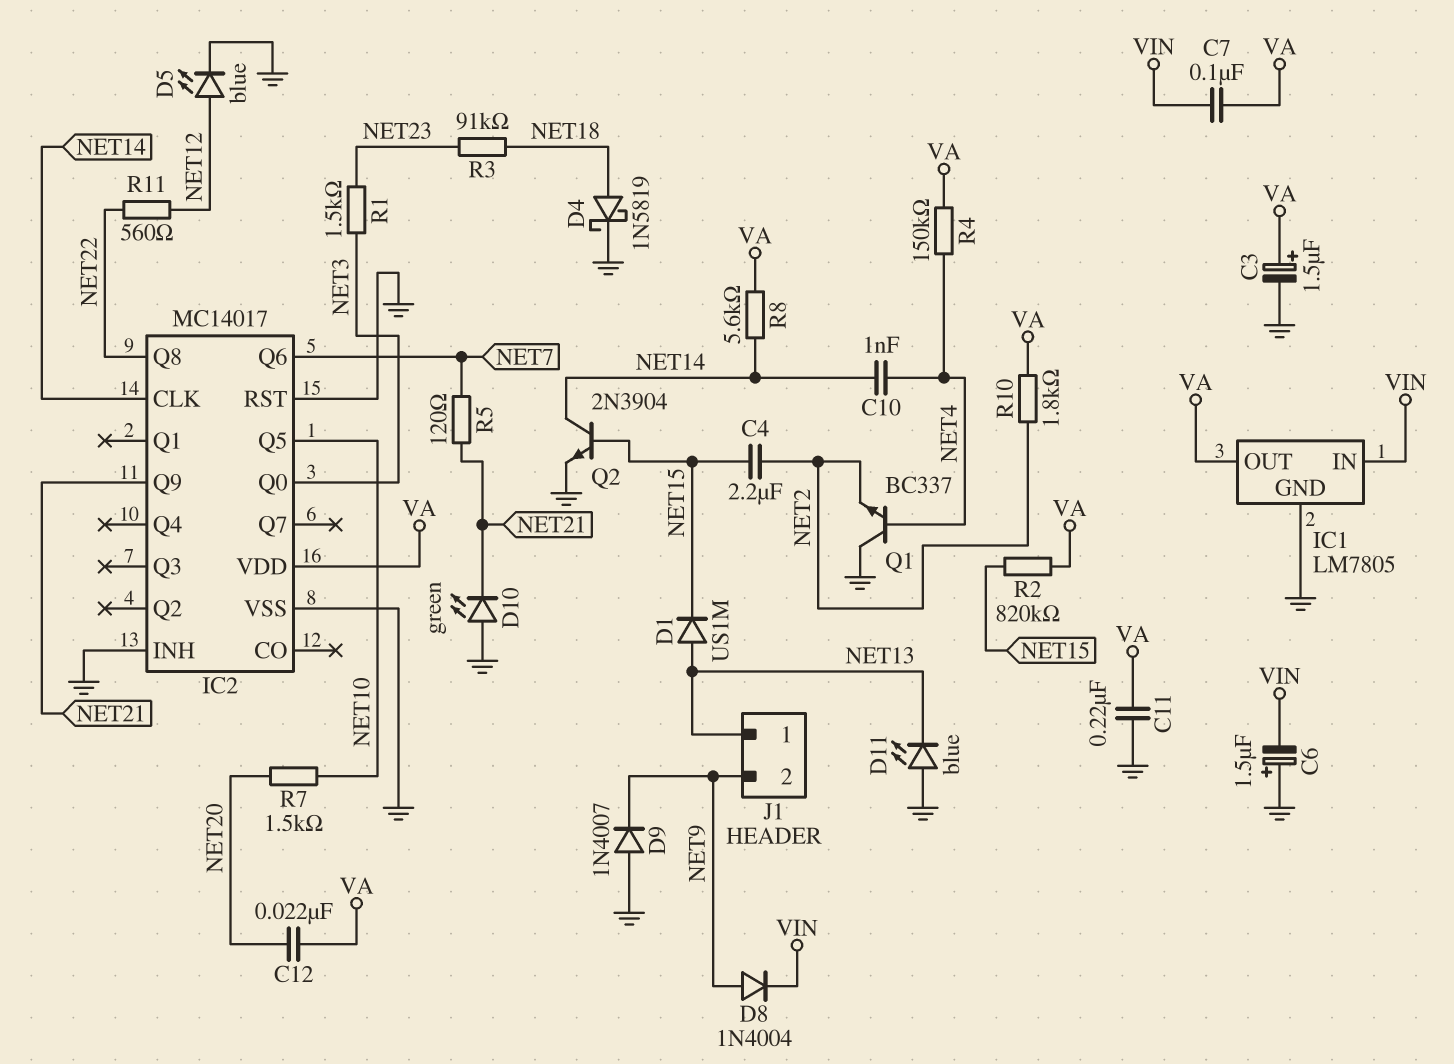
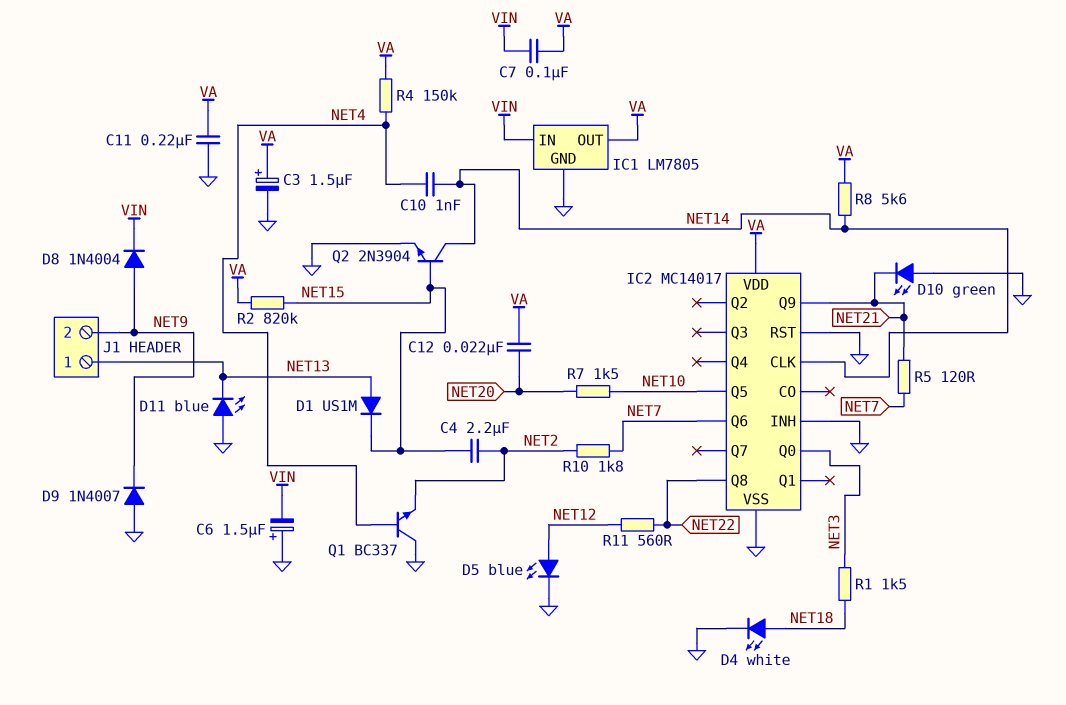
D4: schottky 1N5819 (A NET18, K GND) -> LED white (A NET18, K GND)
R1: 1.5k (NET3, NET23) -> 1.5k (NET3, NET18)
R3: 91k (NET18, NET23) -> none
R10: 1.8k (NET2, VA) -> 1.8k (NET2, NET7)

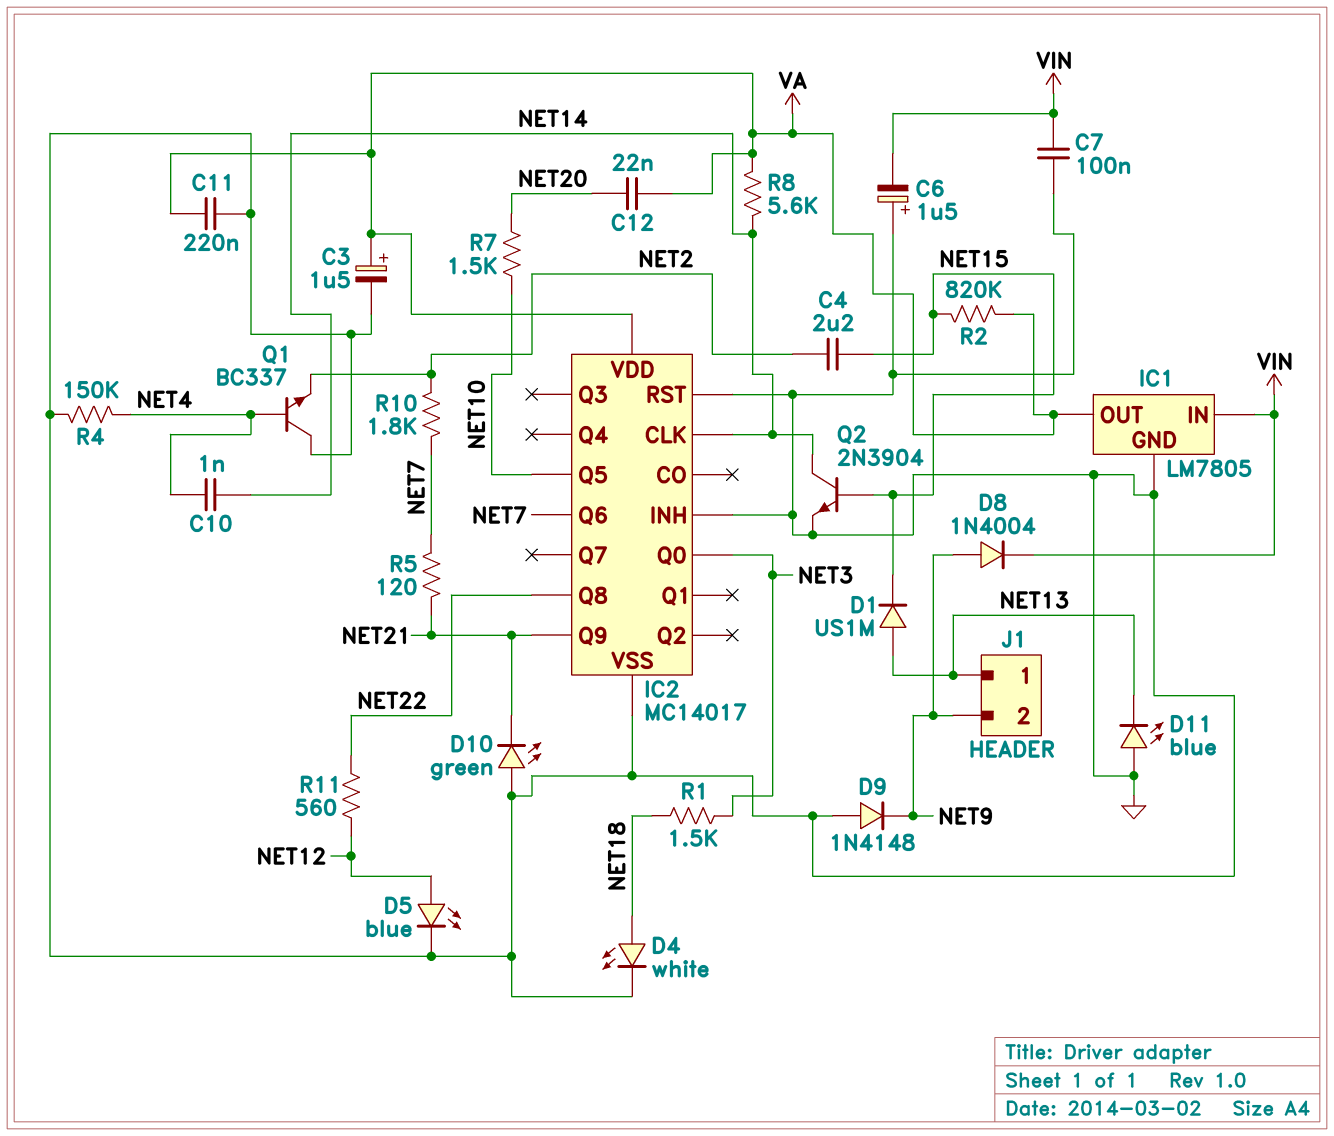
C7: 100nF (VA, VIN) -> 100nF (GND, VIN)
D9: diode 1N4007 (A GND, K NET9) -> diode 1N4148 (A GND, K NET9)
R4: 150k (NET4, VA) -> 150k (GND, NET4)

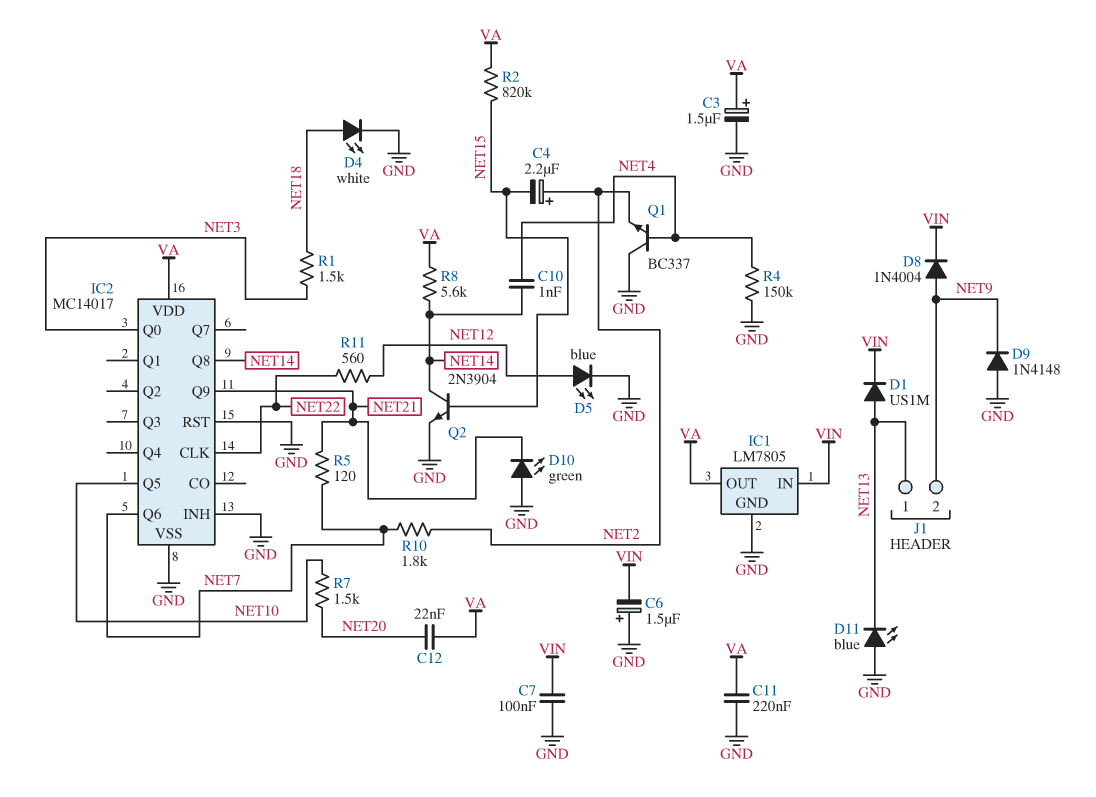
C4: 2.2uF (NET2, NET15) -> 2.2uF (plus NET2, minus NET15)
D1: diode US1M (A NET13, K NET15) -> diode US1M (A NET13, K VIN)
IC2 pin CLK: NET14 -> NET22
IC2 pin Q8: NET22 -> NET14

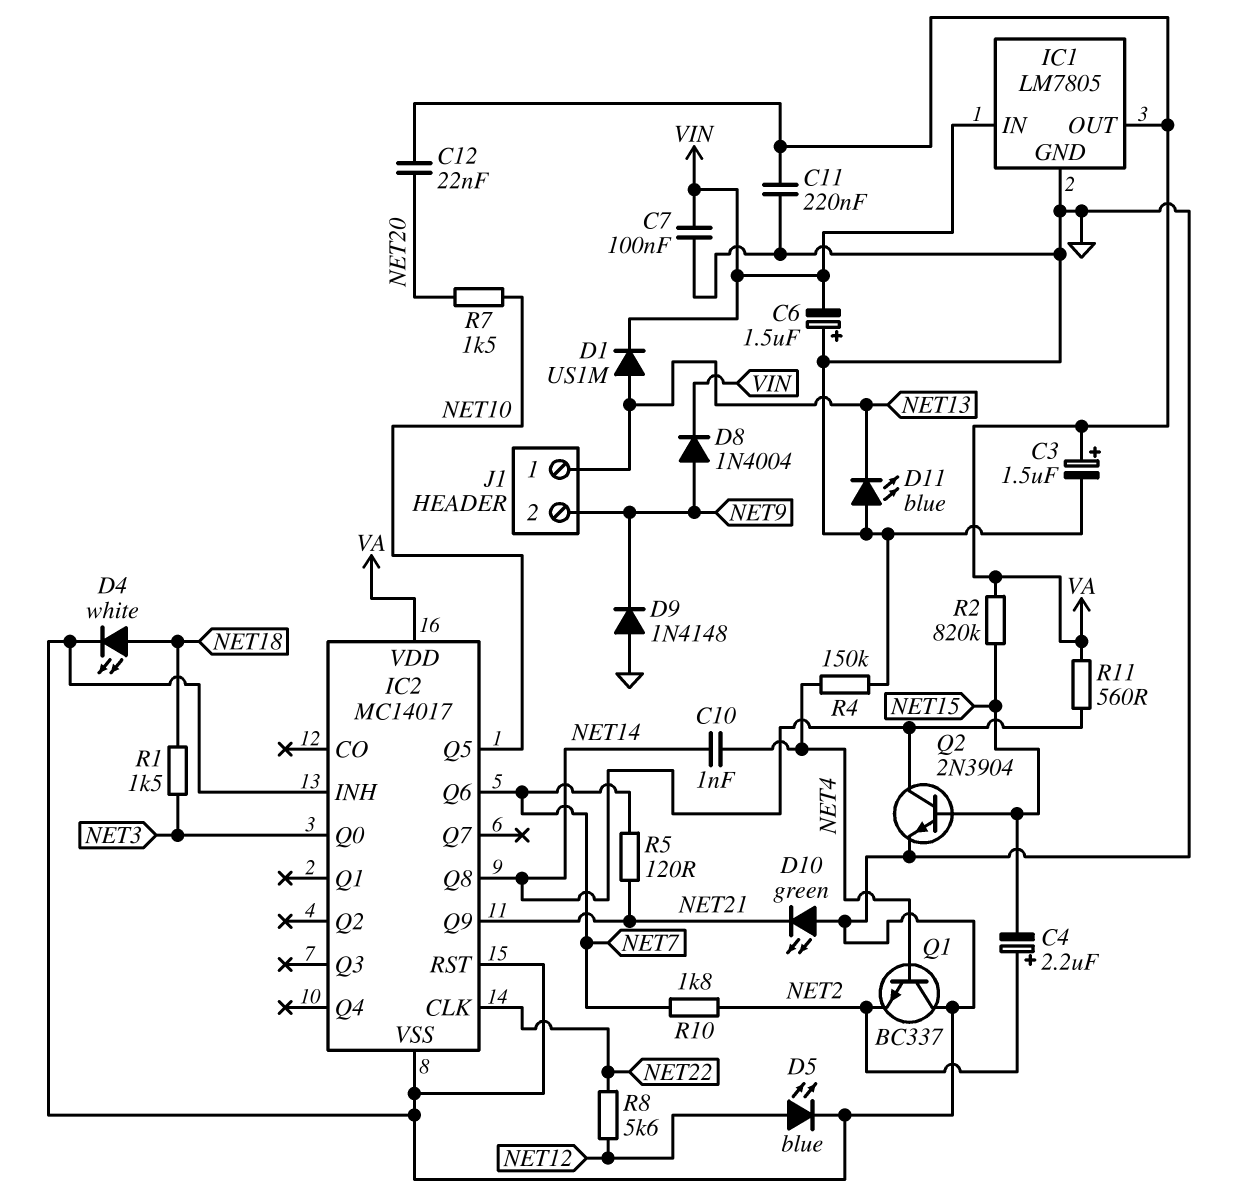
R8: 5.6k (NET14, VA) -> 5.6k (NET12, NET22)
R11: 560 (NET12, NET22) -> 560 (NET14, VA)

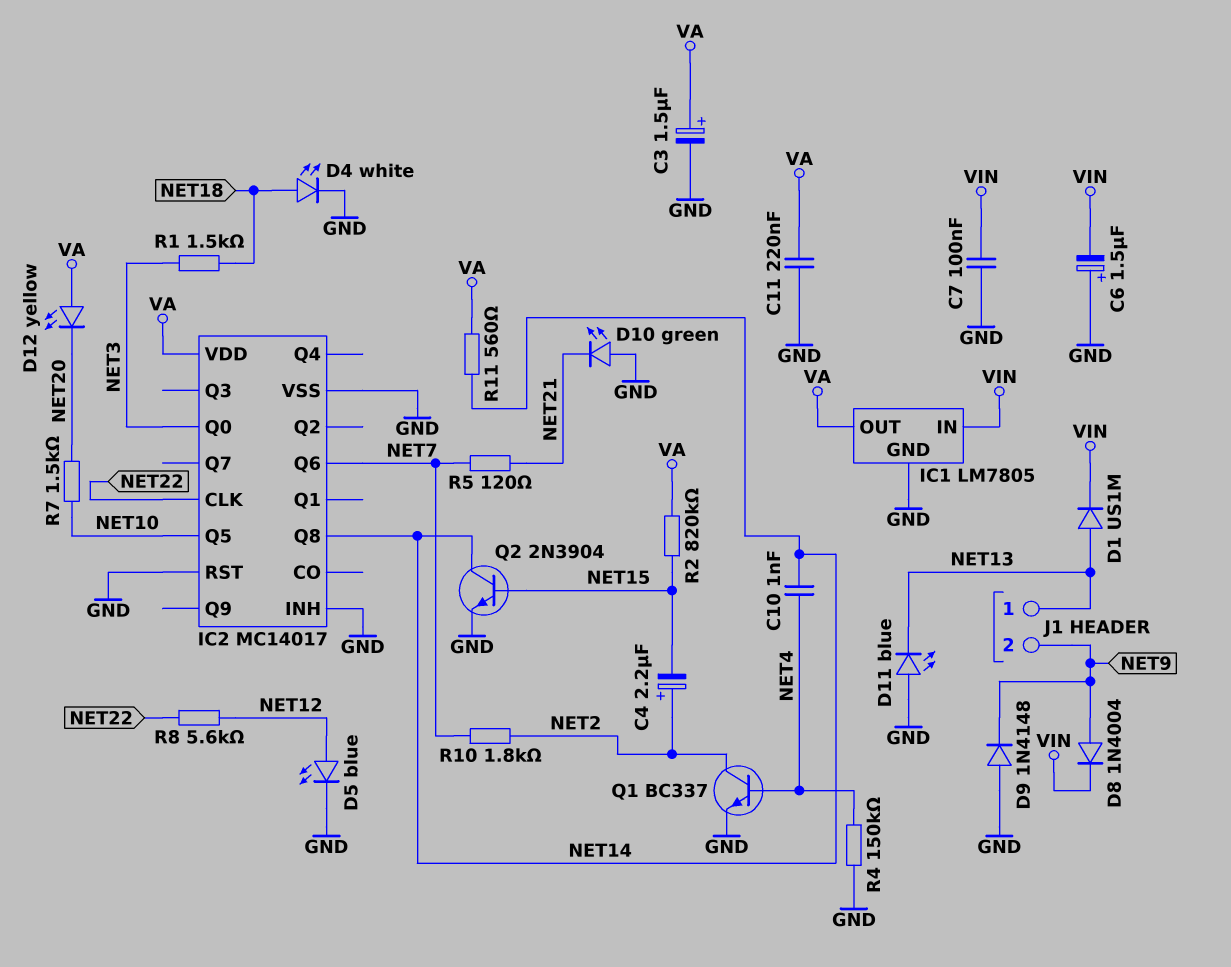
C12: 22nF (NET20, VA) -> none
D12: none -> LED yellow (A VA, K NET20)
IC2 pin Q9: NET21 -> none
Q1: NPN BC337 (B NET4, C GND, E NET2) -> NPN BC337 (B NET4, C NET2, E GND)

